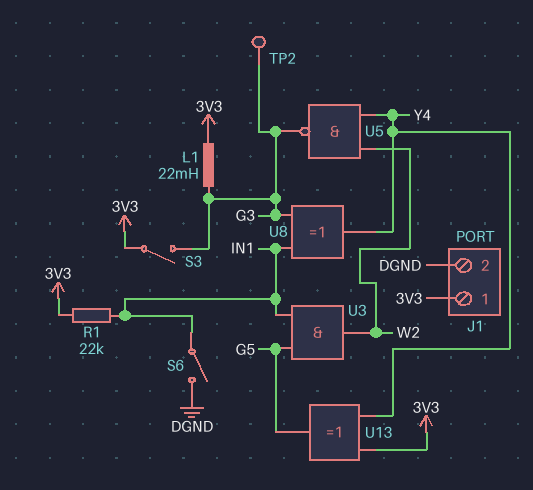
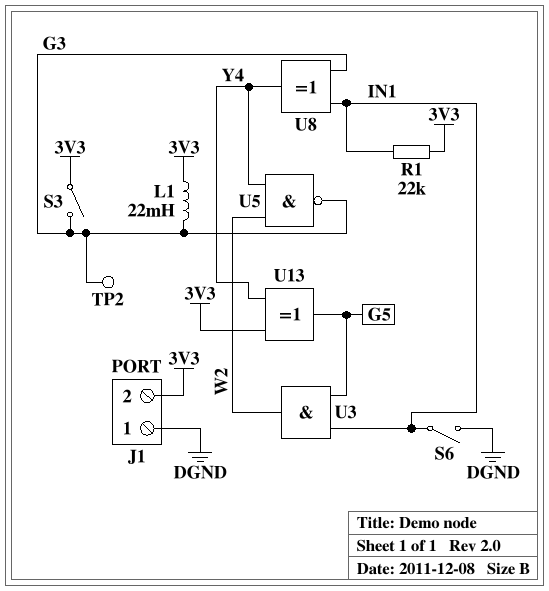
J1 pin 1: 3V3 -> DGND
J1 pin 2: DGND -> 3V3

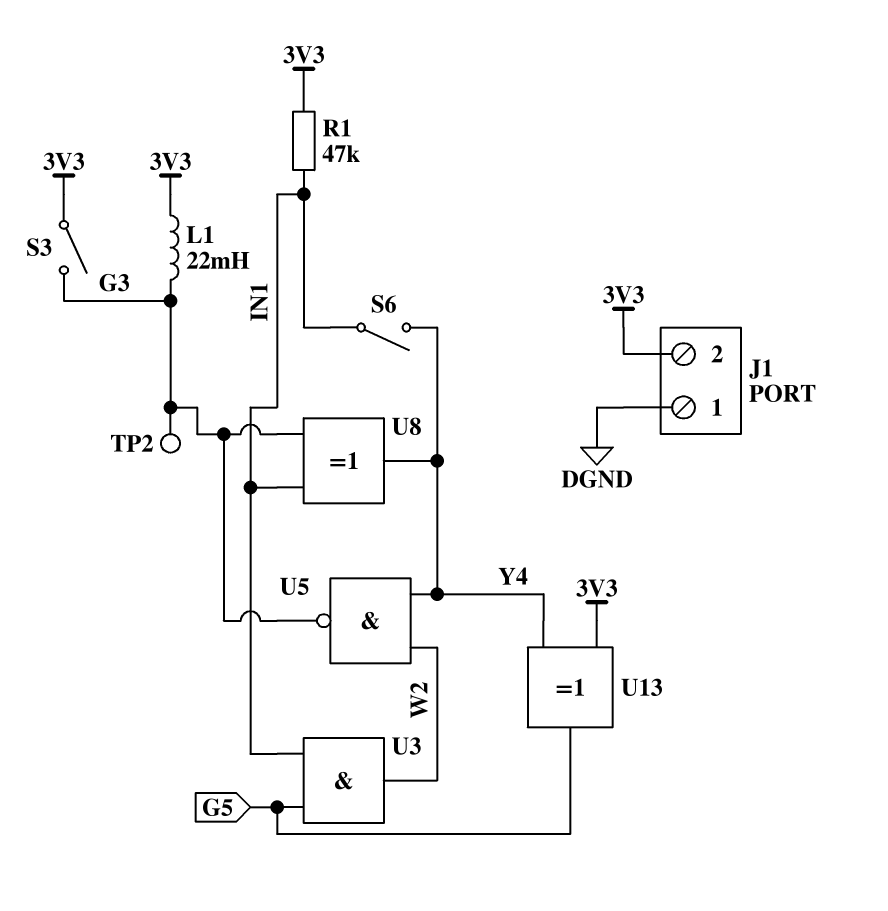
R1: 22k (3V3, IN1) -> 47k (3V3, IN1)
S6: switch (DGND, IN1) -> switch (IN1, Y4)

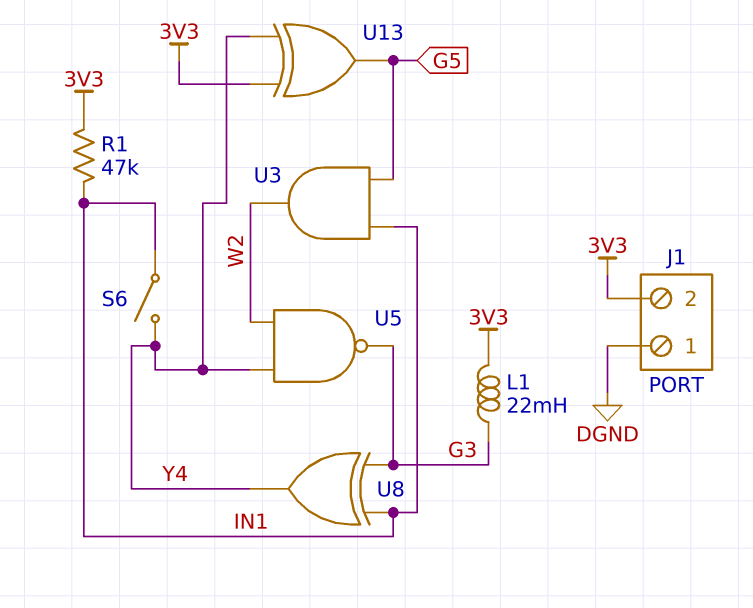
S3: switch (3V3, G3) -> none
TP2: test point (G3) -> none

